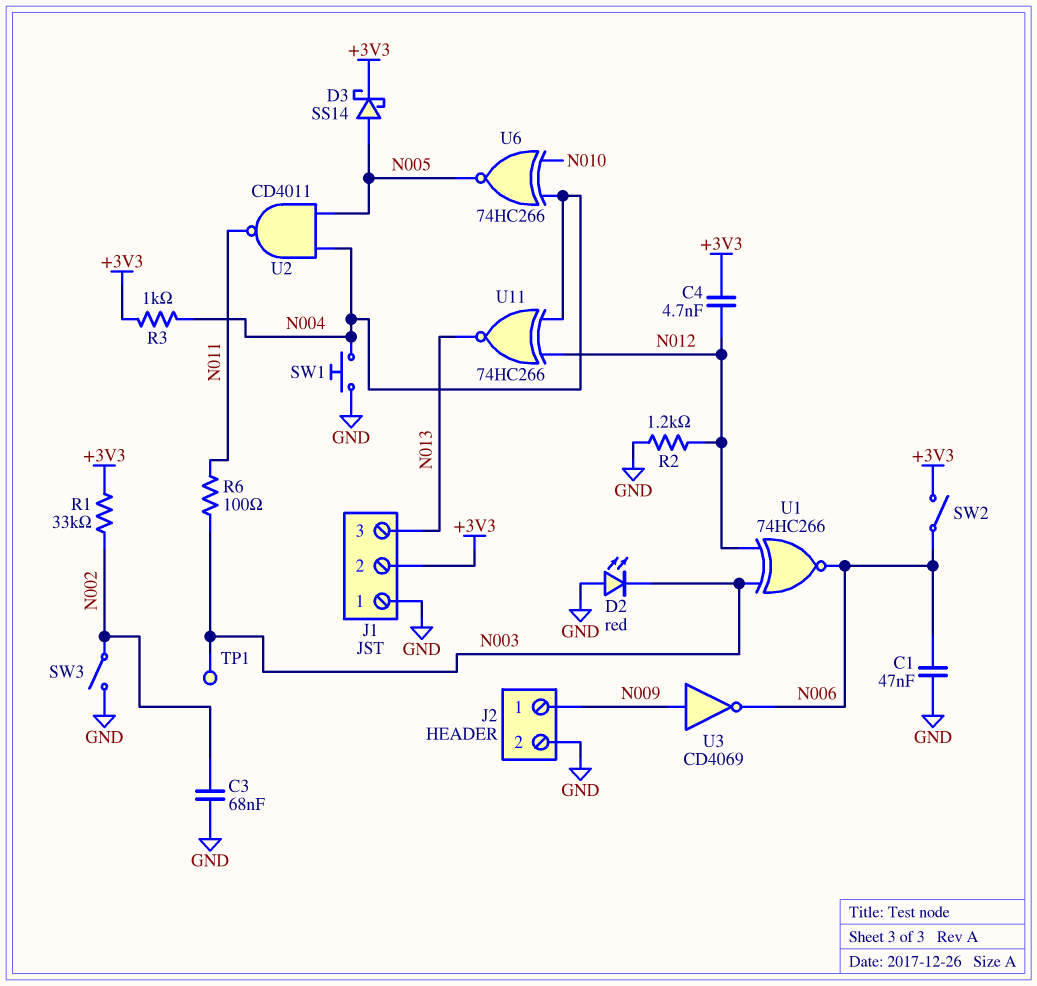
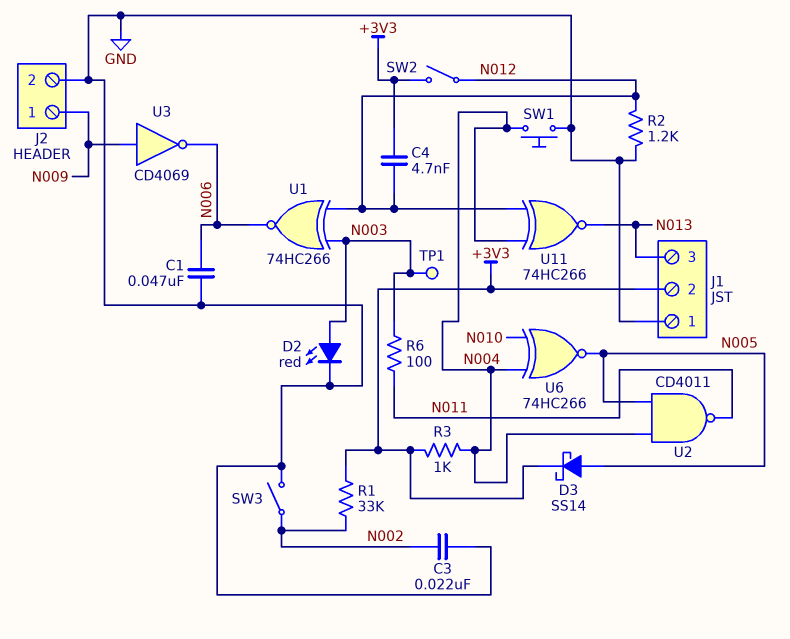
C3: 68nF (GND, N002) -> 22nF (GND, N002)
D2: LED red (A GND, K N003) -> LED red (A N003, K GND)
SW2: switch (+3V3, N006) -> switch (+3V3, N012)

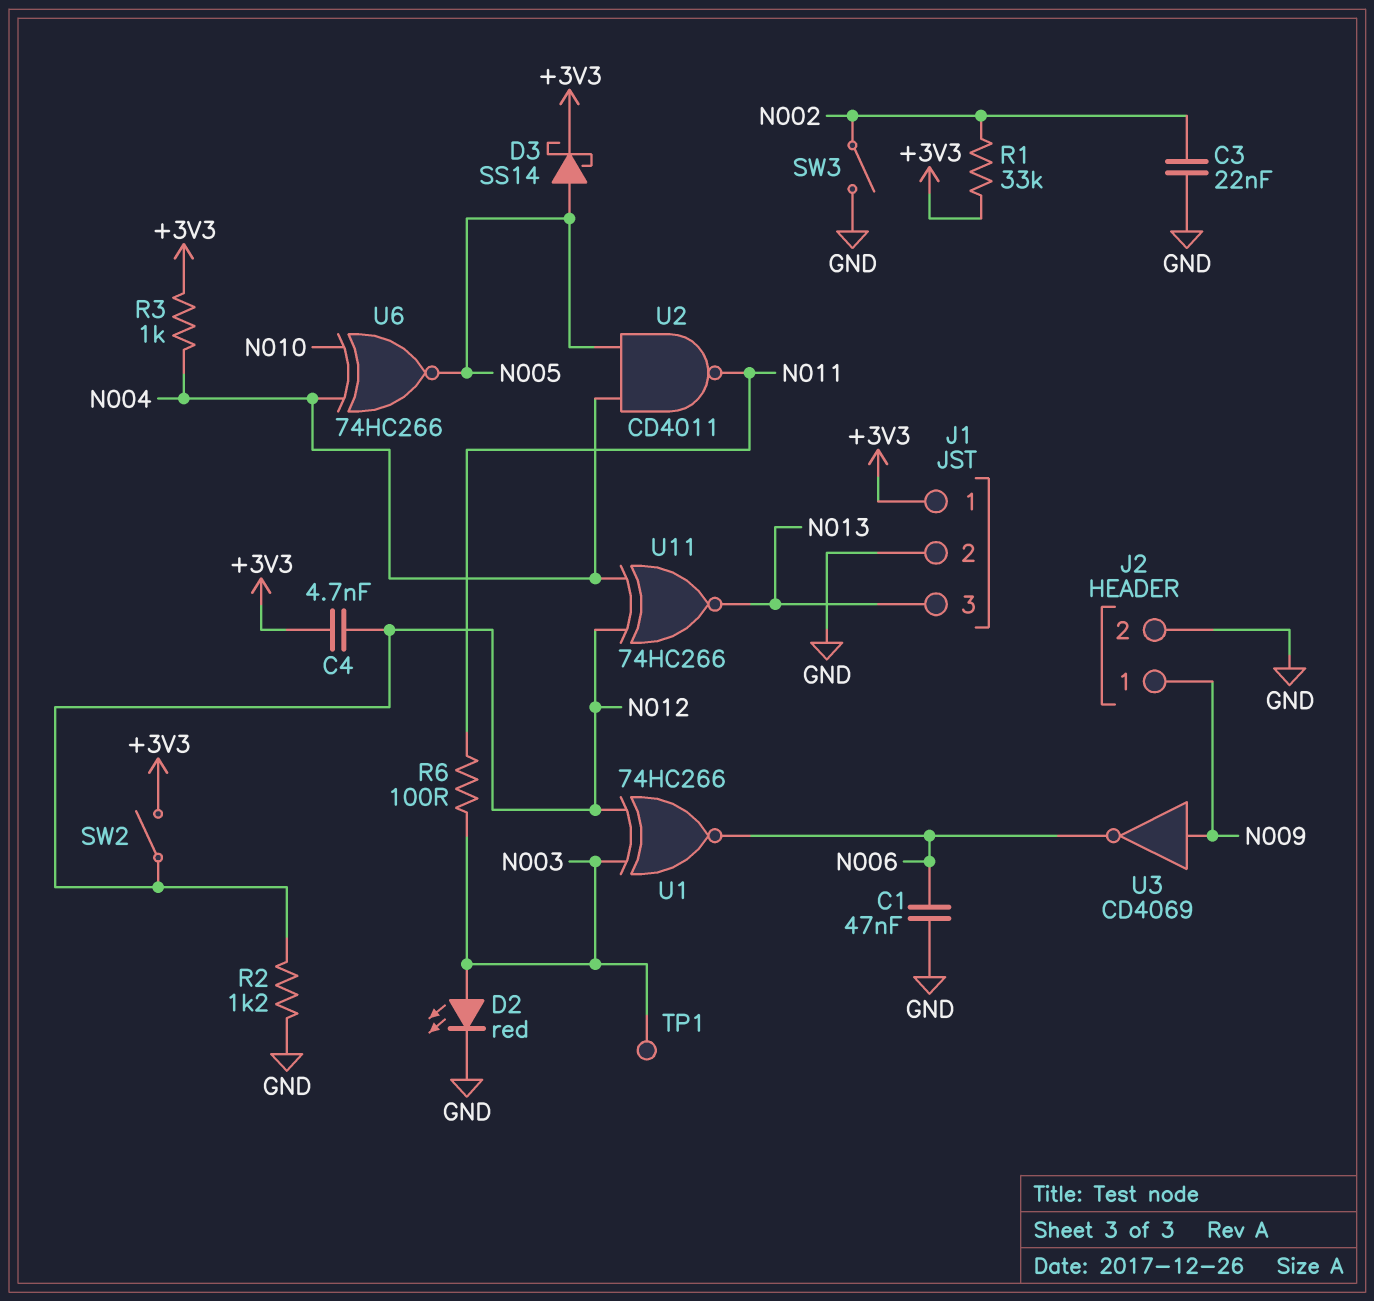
J1 pin 1: GND -> +3V3
J1 pin 2: +3V3 -> GND
SW1: button (GND, N004) -> none

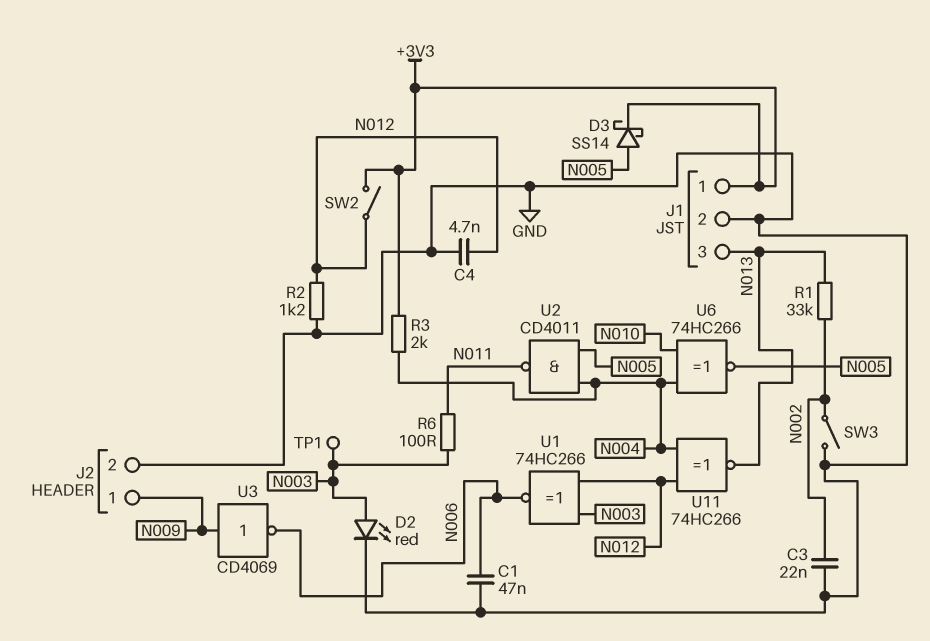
C4: 4.7nF (+3V3, N012) -> 4.7nF (GND, N012)
R1: 33k (+3V3, N002) -> 33k (N002, N013)
R3: 1k (+3V3, N004) -> 2k (+3V3, N004)

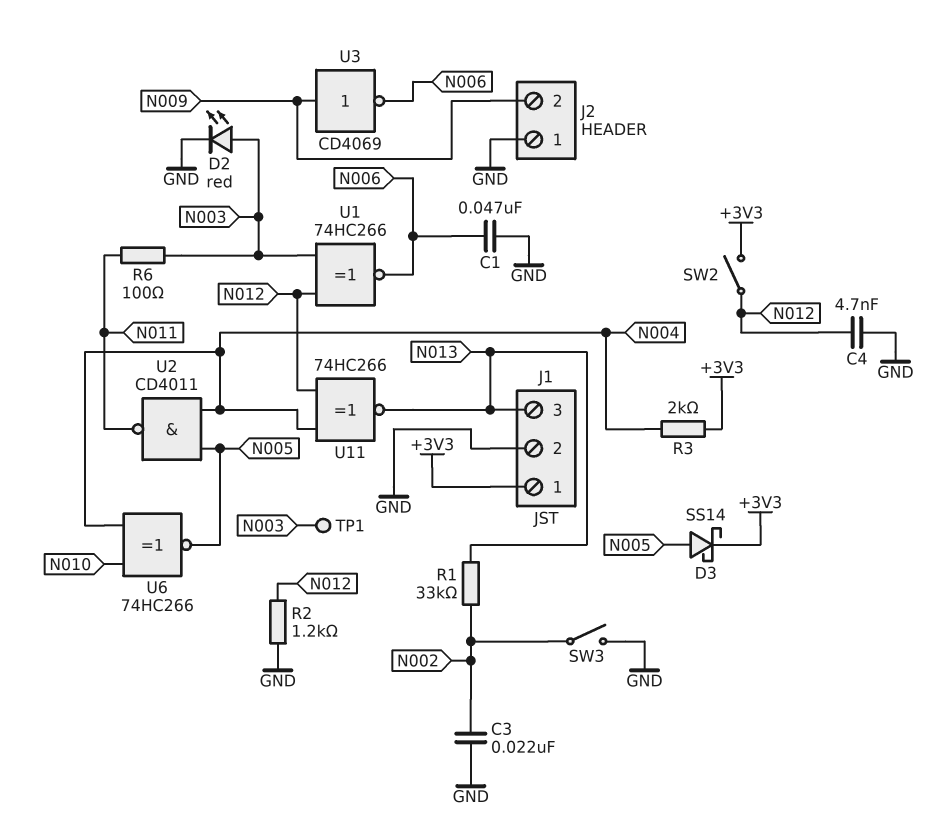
J2 pin 1: N009 -> GND
J2 pin 2: GND -> N009

